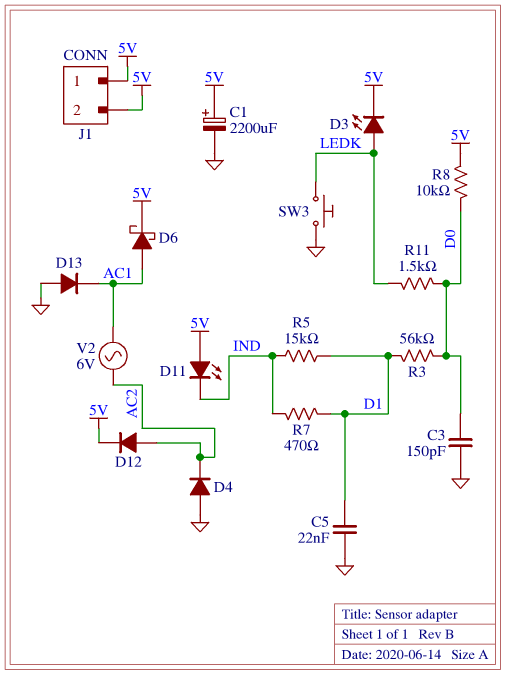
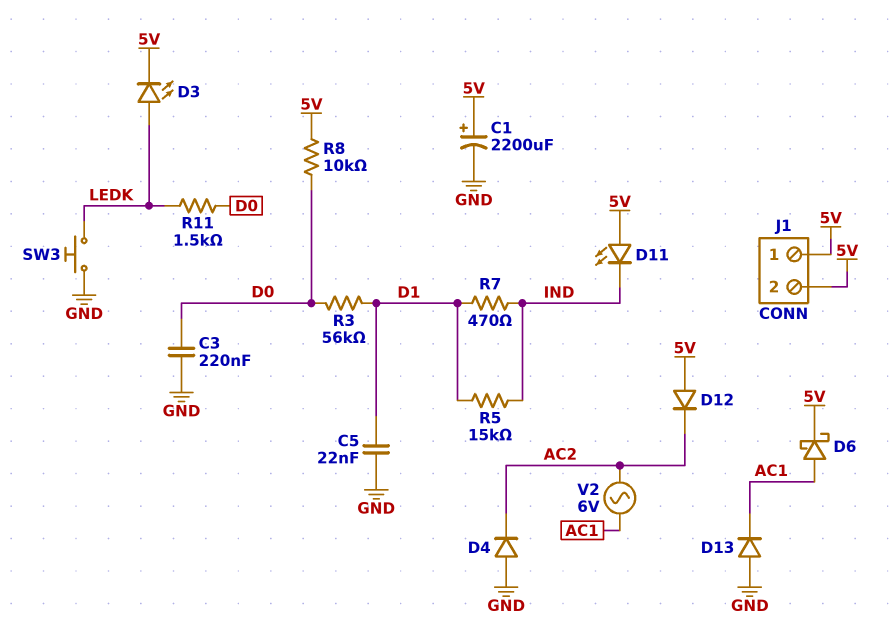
C3: 150pF (D0, GND) -> 220nF (D0, GND)
D12: diode (A AC2, K 5V) -> diode (A 5V, K AC2)

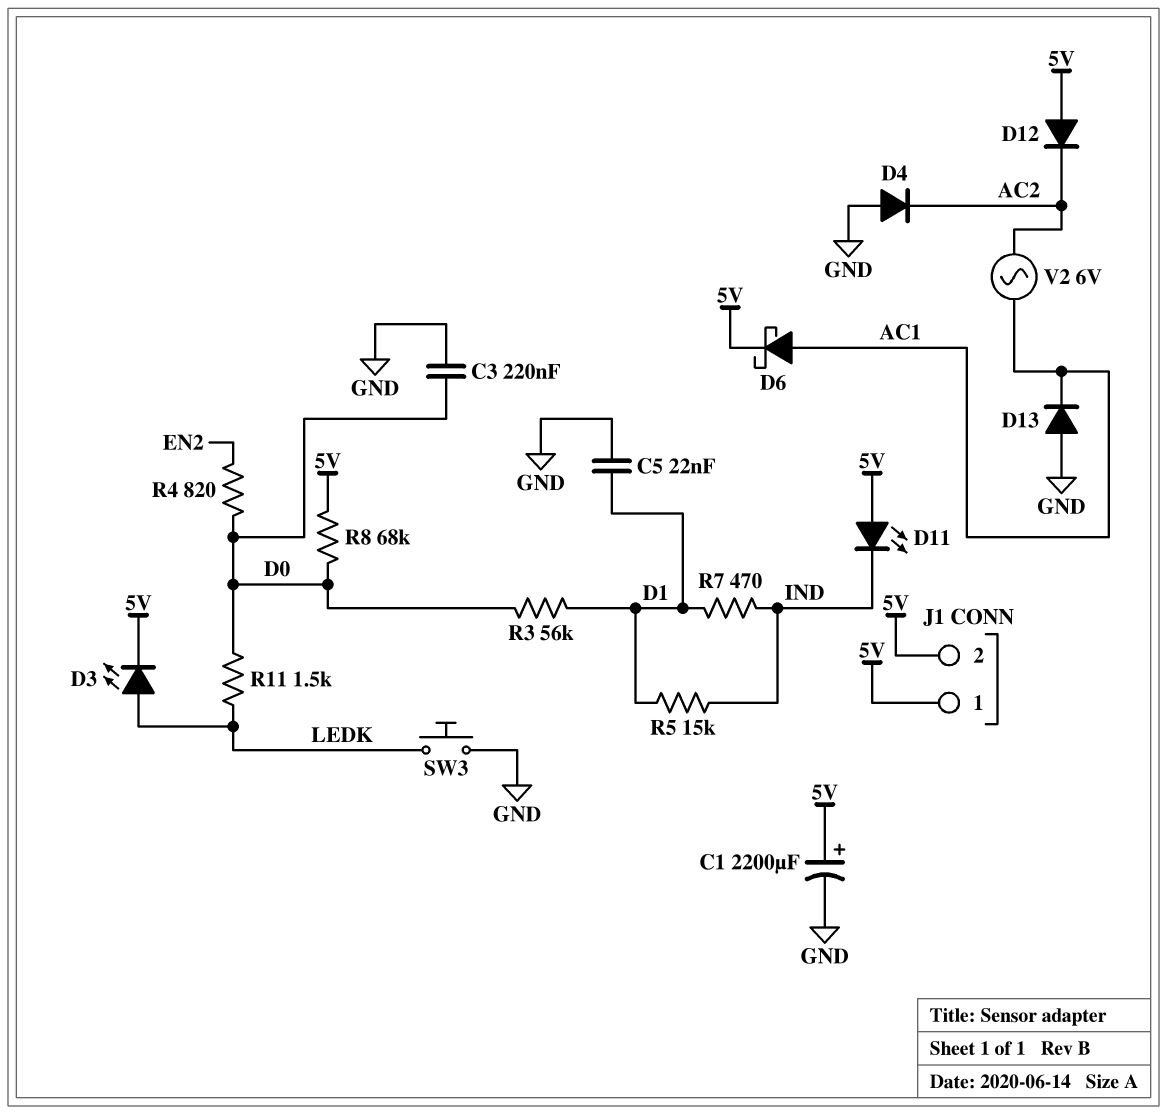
R4: none -> 820 (D0, EN2)
R8: 10k (5V, D0) -> 68k (5V, D0)

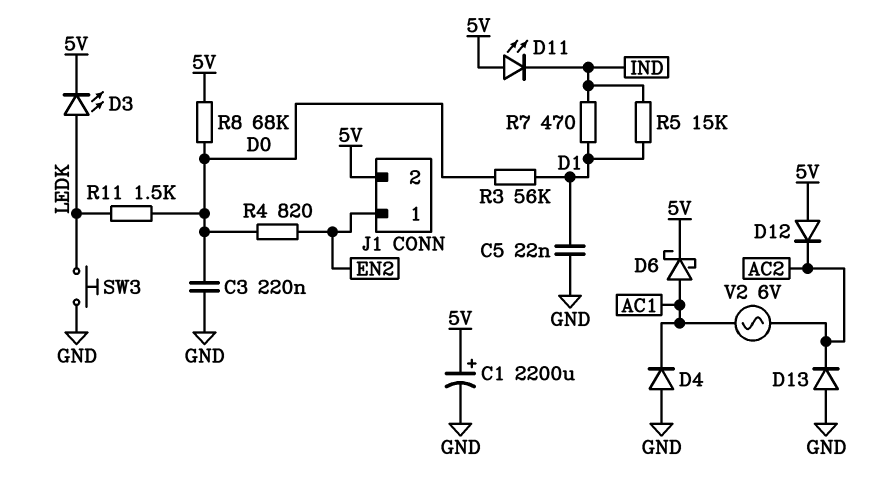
D4: diode (A GND, K AC2) -> diode (A GND, K AC1)
D13: diode (A GND, K AC1) -> diode (A GND, K AC2)
J1 pin 1: 5V -> EN2

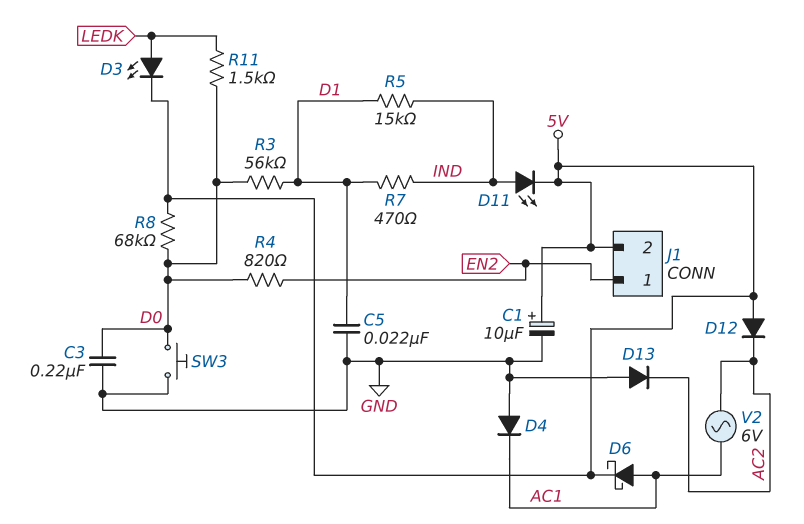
C1: 2200uF (plus 5V, minus GND) -> 10uF (plus 5V, minus GND)
D11: LED (A 5V, K IND) -> LED (A IND, K 5V)
SW3: button (GND, LEDK) -> button (D0, GND)

